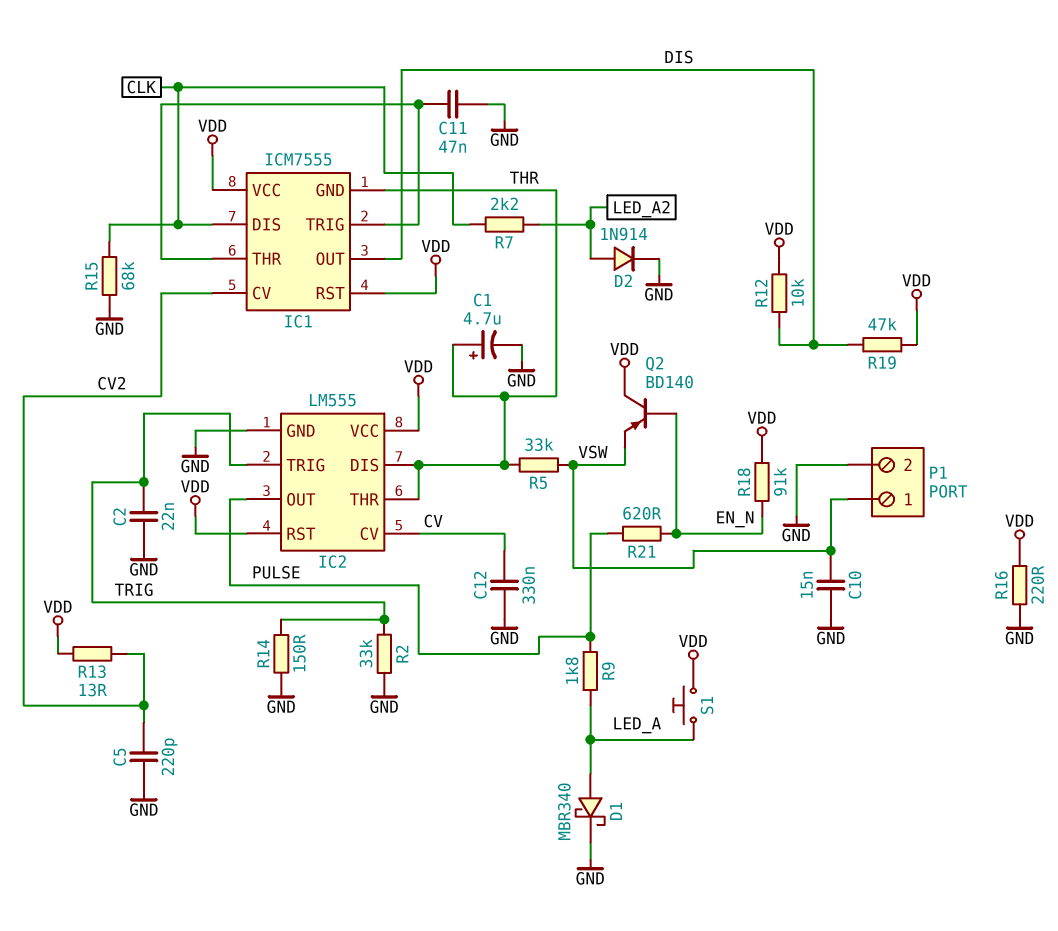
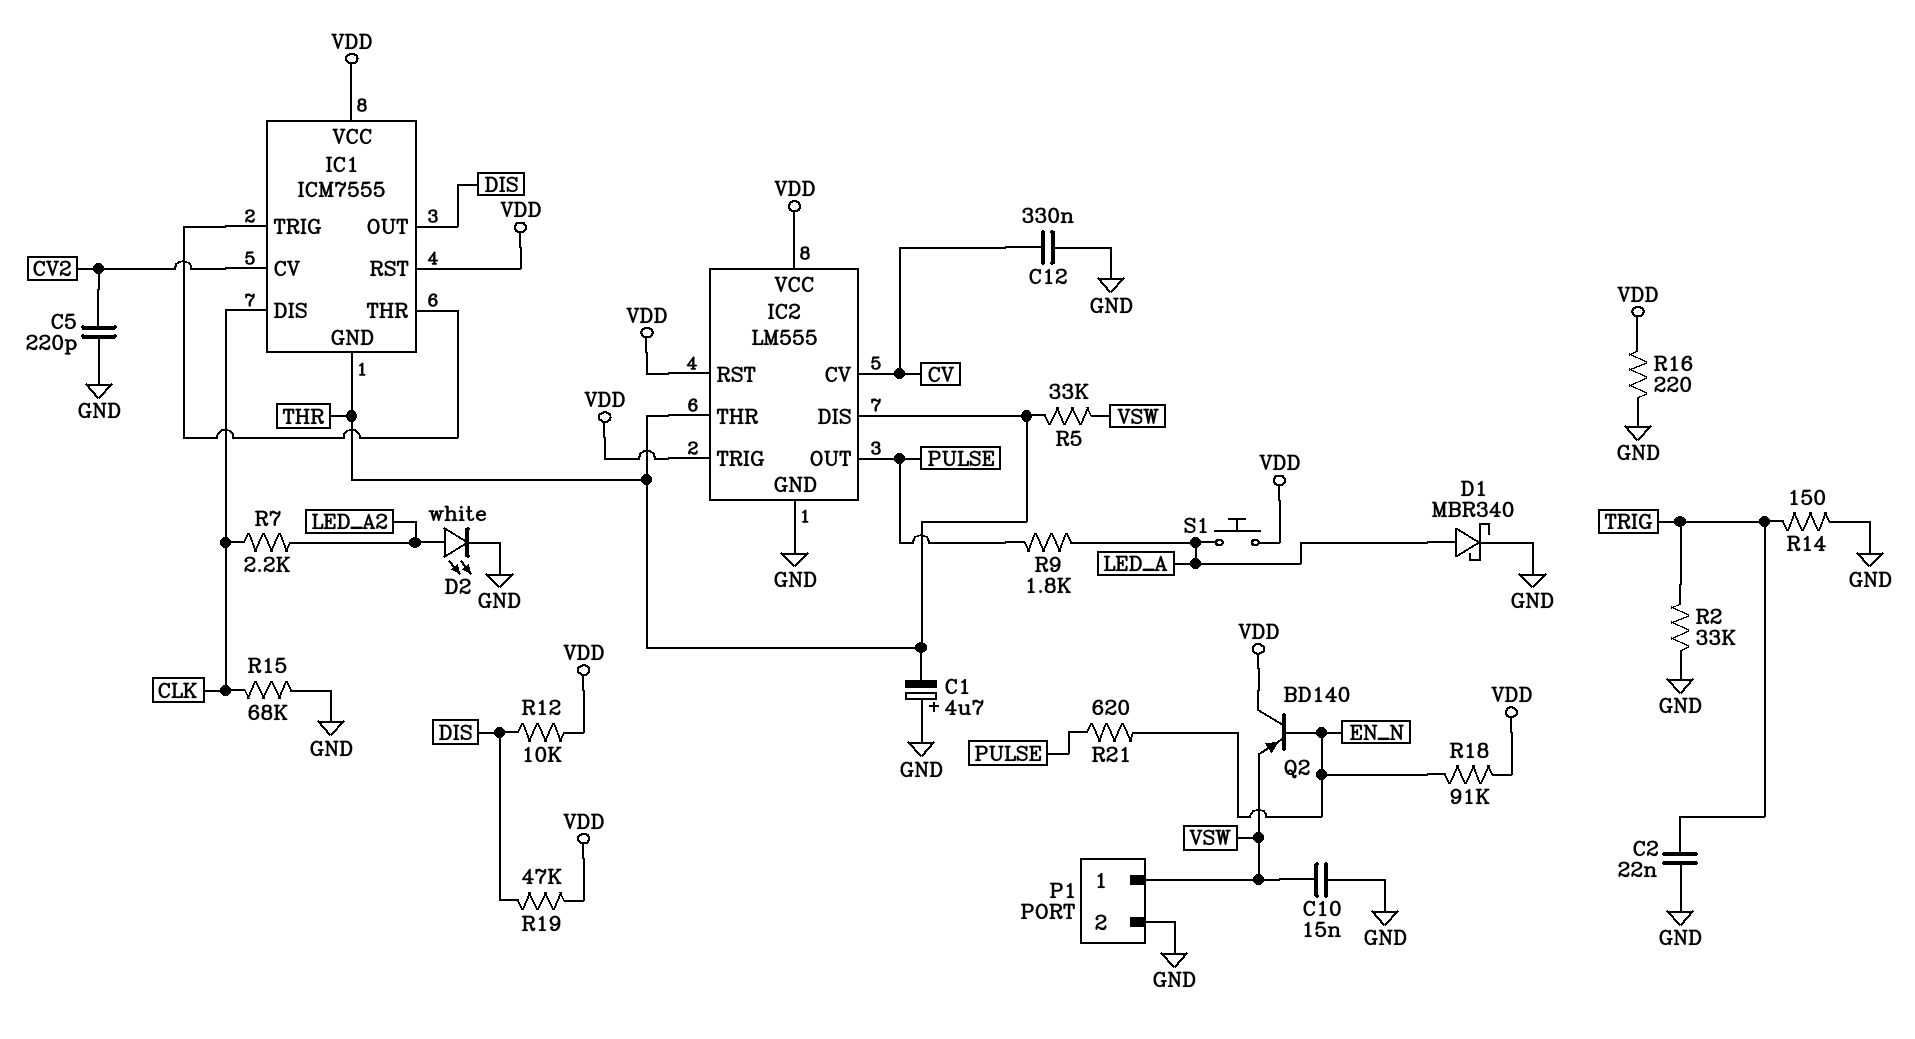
C1: 4.7uF (plus THR, minus GND) -> 4.7uF (plus GND, minus THR)
C11: 47nF (GND, IC1/THR) -> none
D2: diode 1N914 (A LED_A2, K GND) -> LED white (A LED_A2, K GND)
IC2 pin TRIG: TRIG -> VDD
R13: 13 (CV2, VDD) -> none

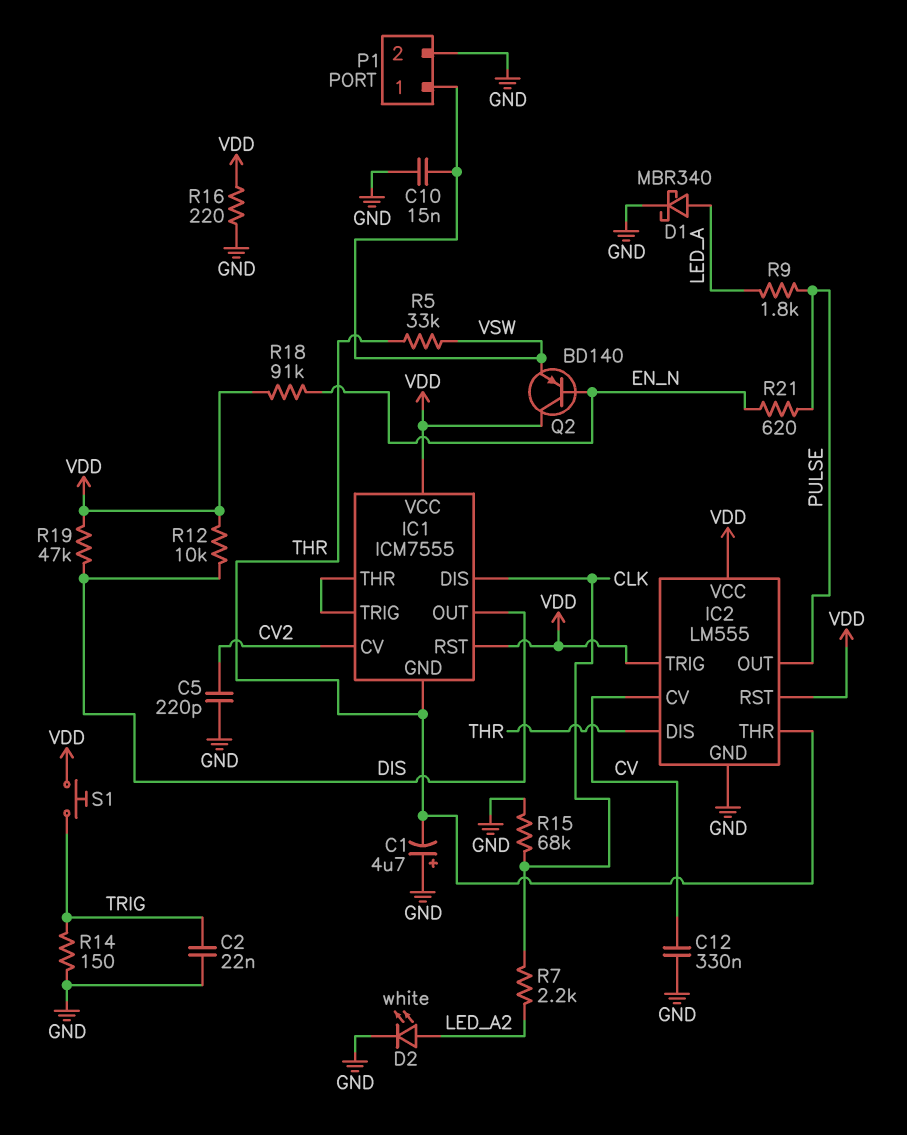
R2: 33k (GND, TRIG) -> none
S1: button (LED_A, VDD) -> button (TRIG, VDD)

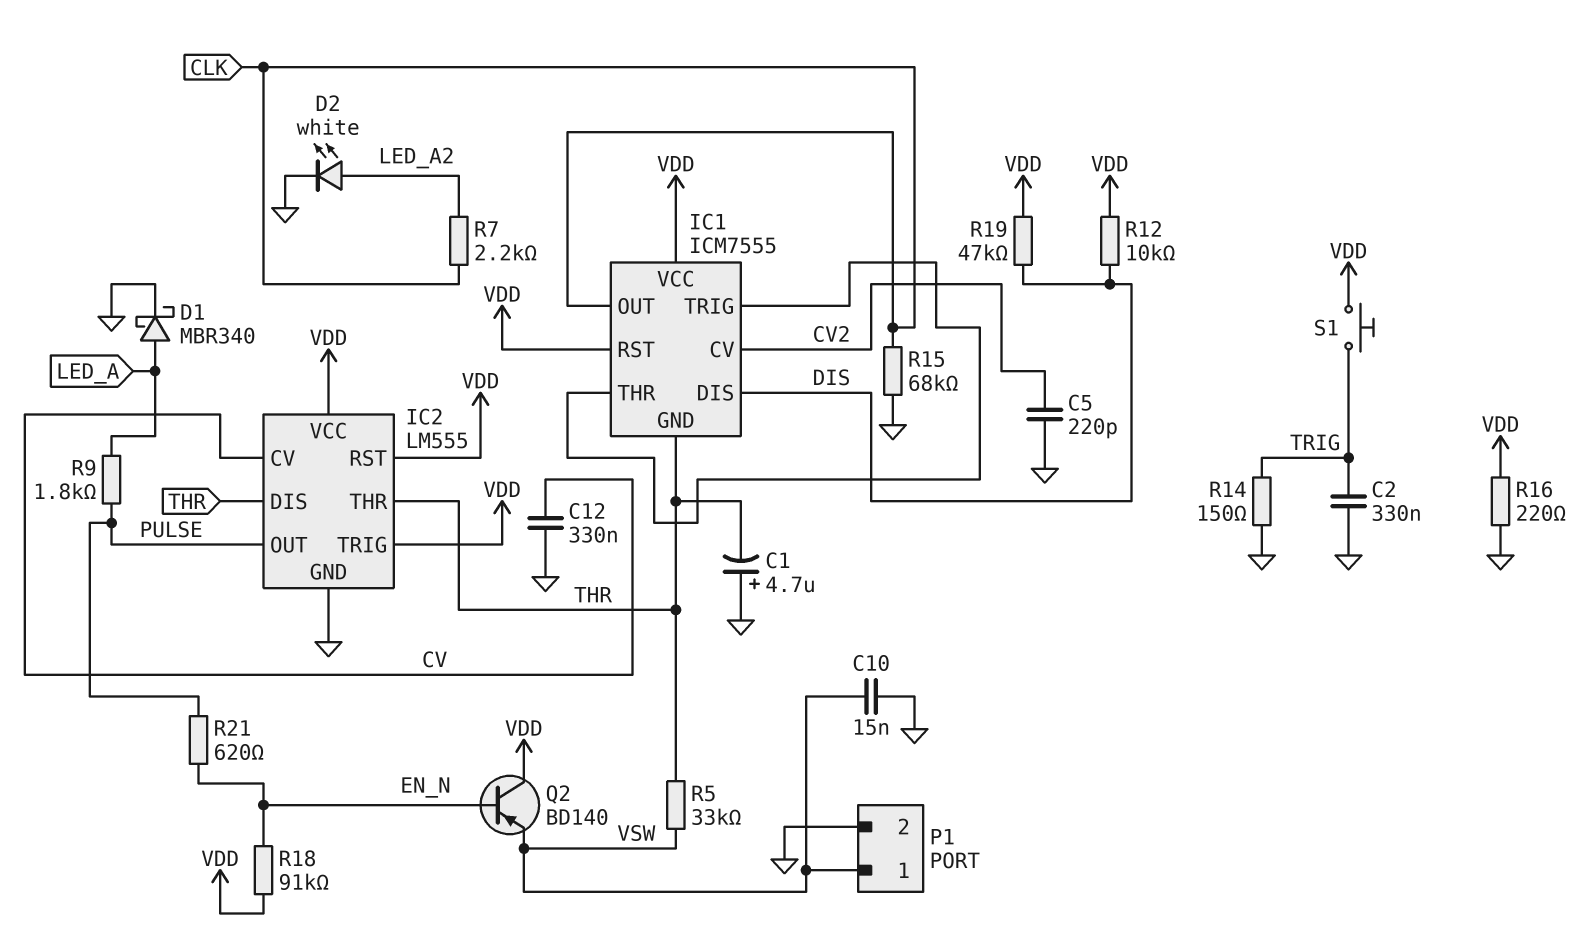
C2: 22nF (GND, TRIG) -> 330nF (GND, TRIG)
IC1 pin DIS: CLK -> DIS
IC1 pin OUT: DIS -> CLK

